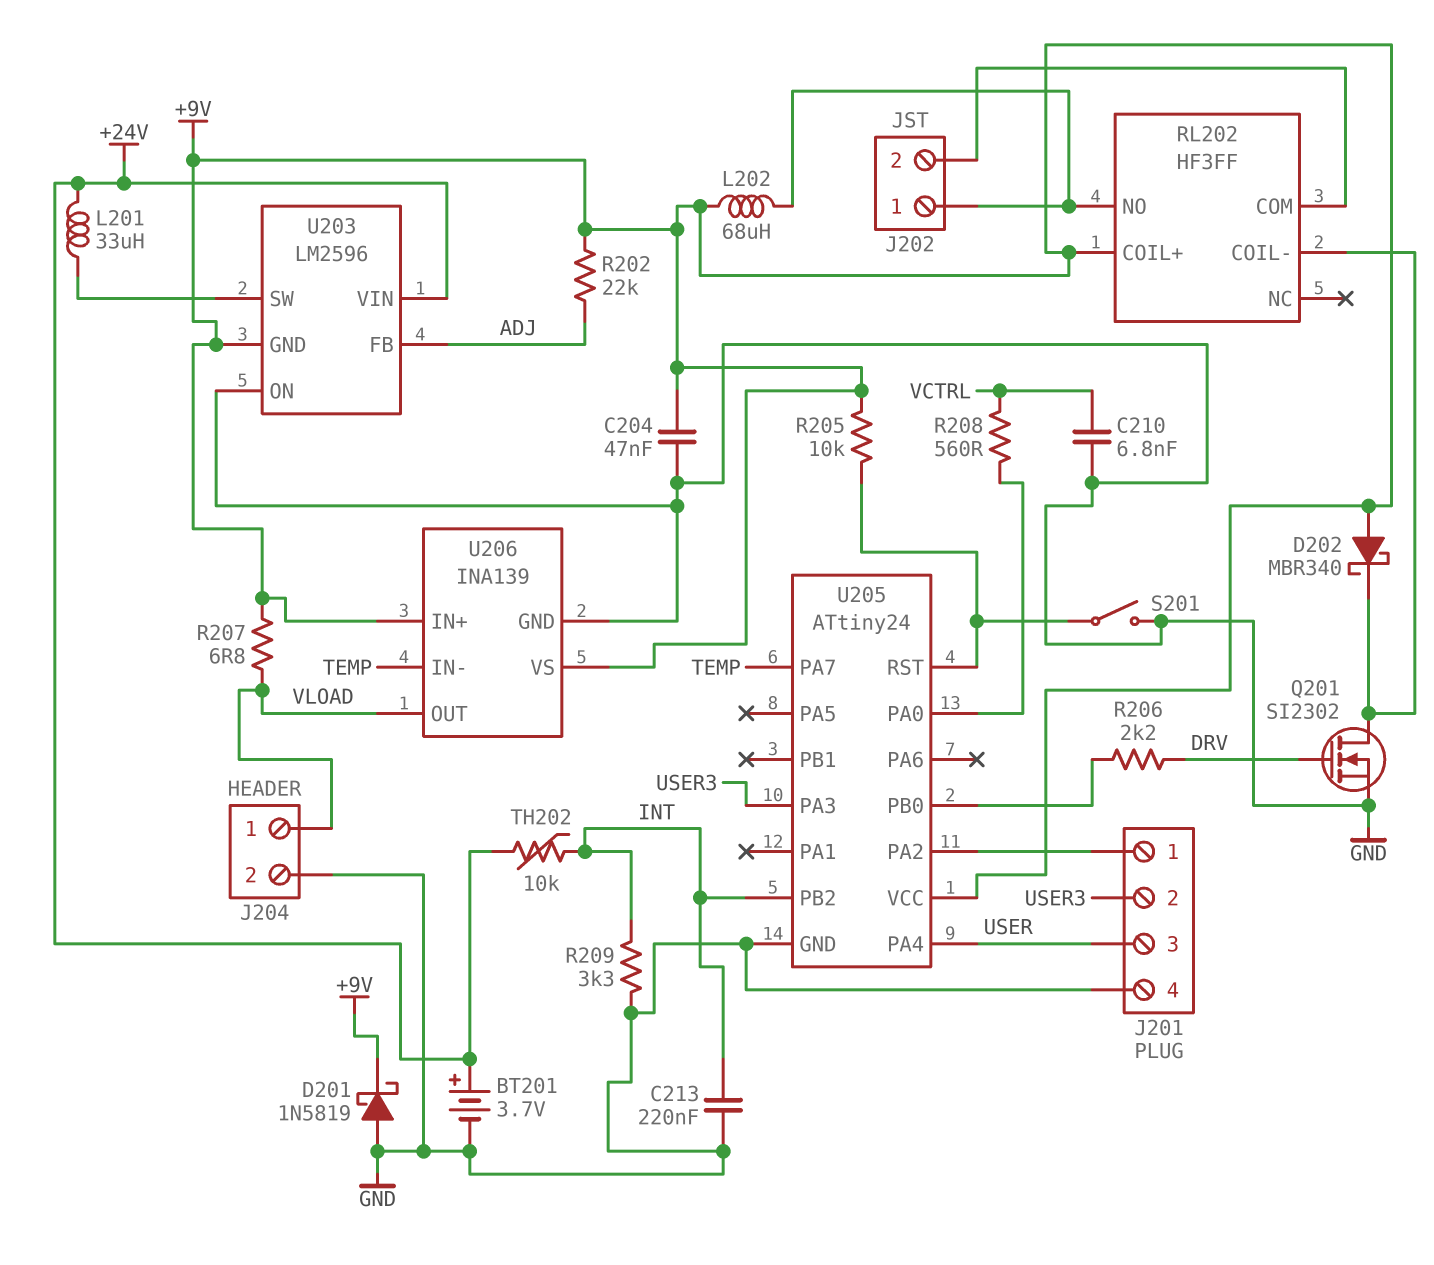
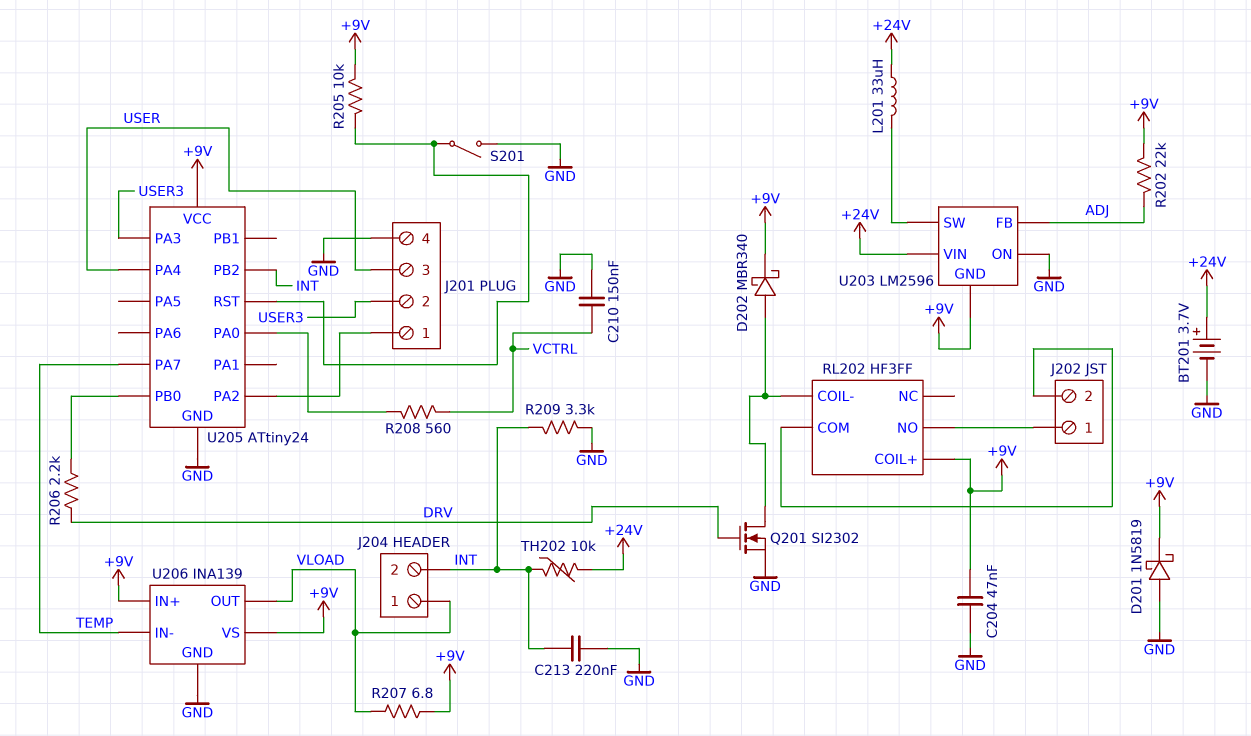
C210: 6.8nF (GND, VCTRL) -> 150nF (GND, VCTRL)
D202: schottky MBR340 (A +9V, K RL202/COIL-) -> schottky MBR340 (A RL202/COIL-, K +9V)
J204 pin 2: GND -> INT
L202: 68uH (+9V, J202/1) -> none

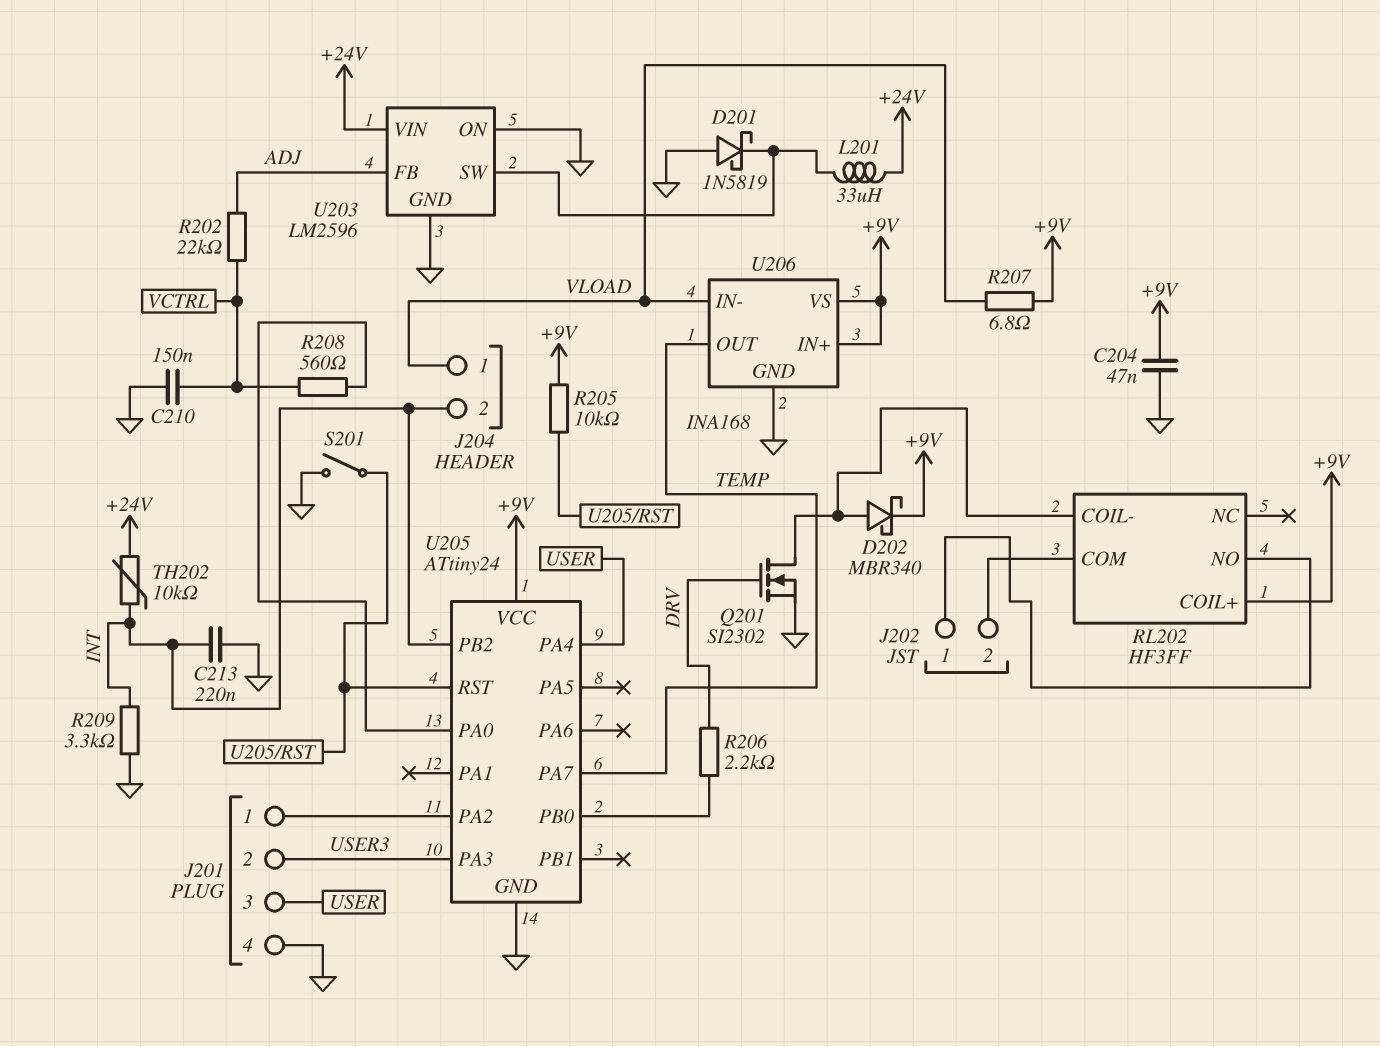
BT201: 3.7V (plus +24V, minus GND) -> none
D201: schottky 1N5819 (A GND, K +9V) -> schottky 1N5819 (A GND, K U203/SW)
R202: 22k (+9V, ADJ) -> 22k (ADJ, VCTRL)
U203 pin GND: +9V -> GND
U206: INA139 -> INA168
U206 pin IN-: TEMP -> VLOAD
U206 pin OUT: VLOAD -> TEMP

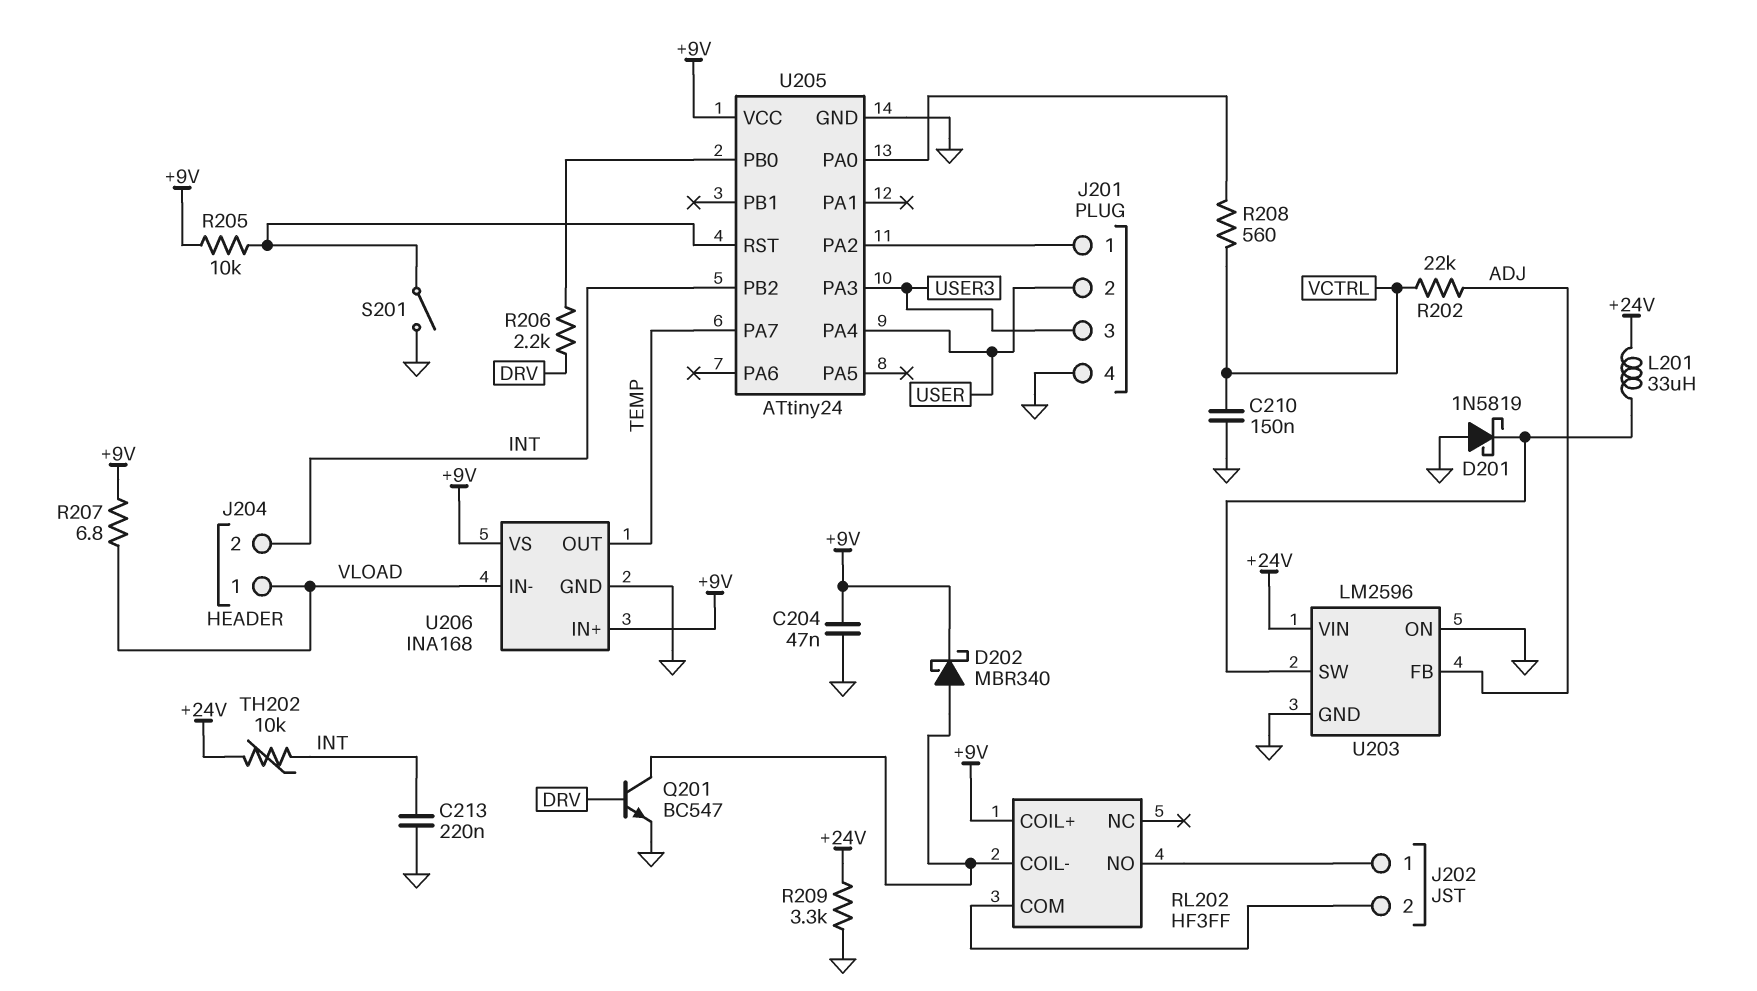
J201 pin 2: USER3 -> USER
J201 pin 3: USER -> USER3
Q201: NMOS SI2302 (G DRV, D RL202/COIL-, S GND) -> NPN BC547 (B DRV, C RL202/COIL-, E GND)
R209: 3.3k (GND, INT) -> 3.3k (+24V, GND)

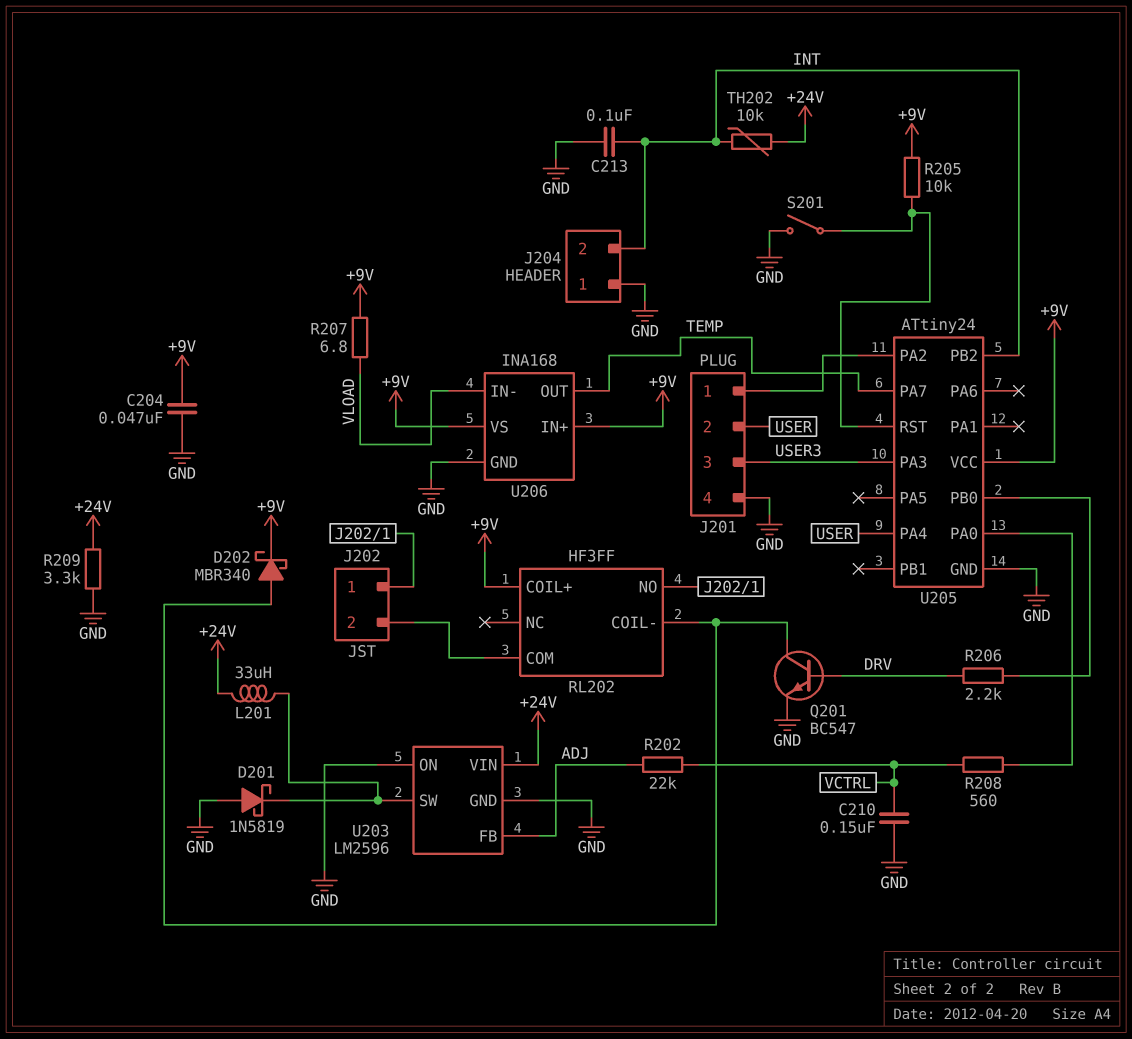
C213: 220nF (GND, INT) -> 100nF (GND, INT)
J204 pin 1: VLOAD -> GND

